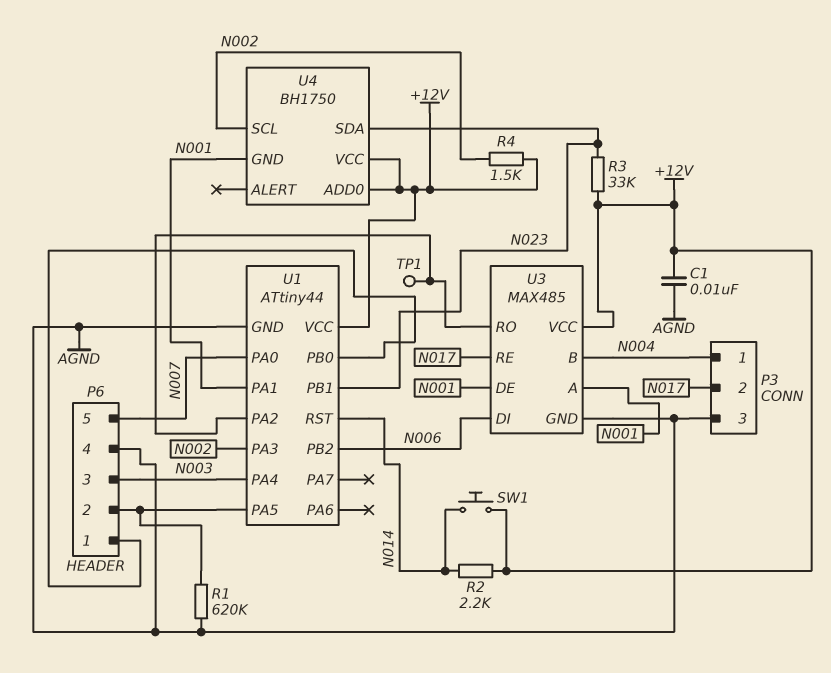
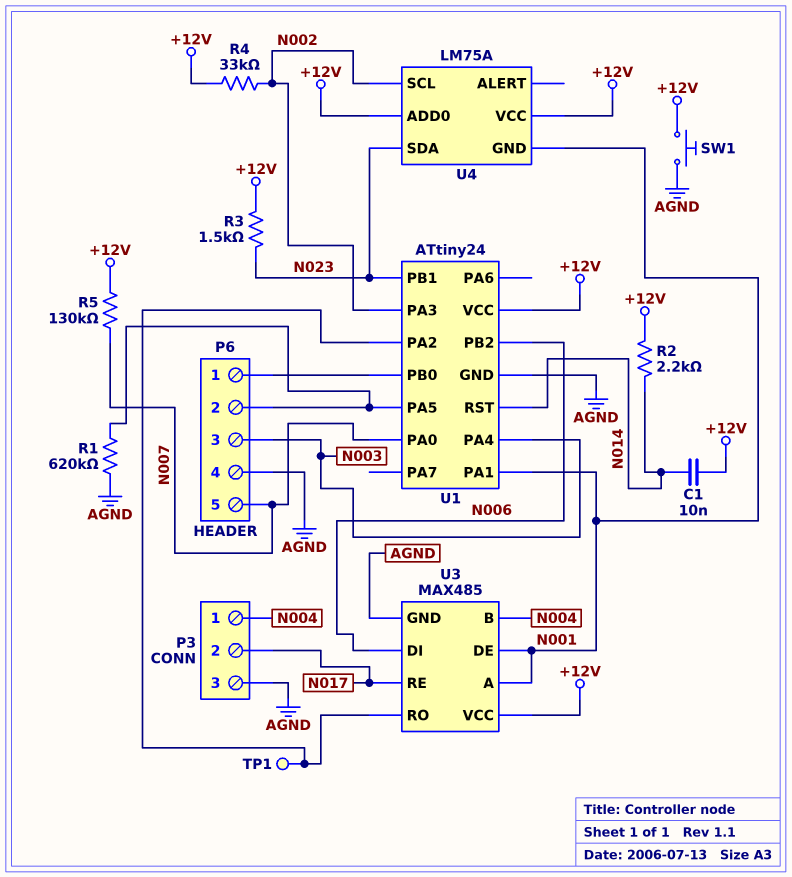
C1: 10nF (+12V, AGND) -> 10nF (+12V, N014)
R3: 33k (+12V, N023) -> 1.5k (+12V, N023)
R4: 1.5k (+12V, N002) -> 33k (+12V, N002)
R5: none -> 130k (+12V, N007)
SW1: button (+12V, N014) -> button (+12V, AGND)
U1: ATtiny44 -> ATtiny24
U4: BH1750 -> LM75A

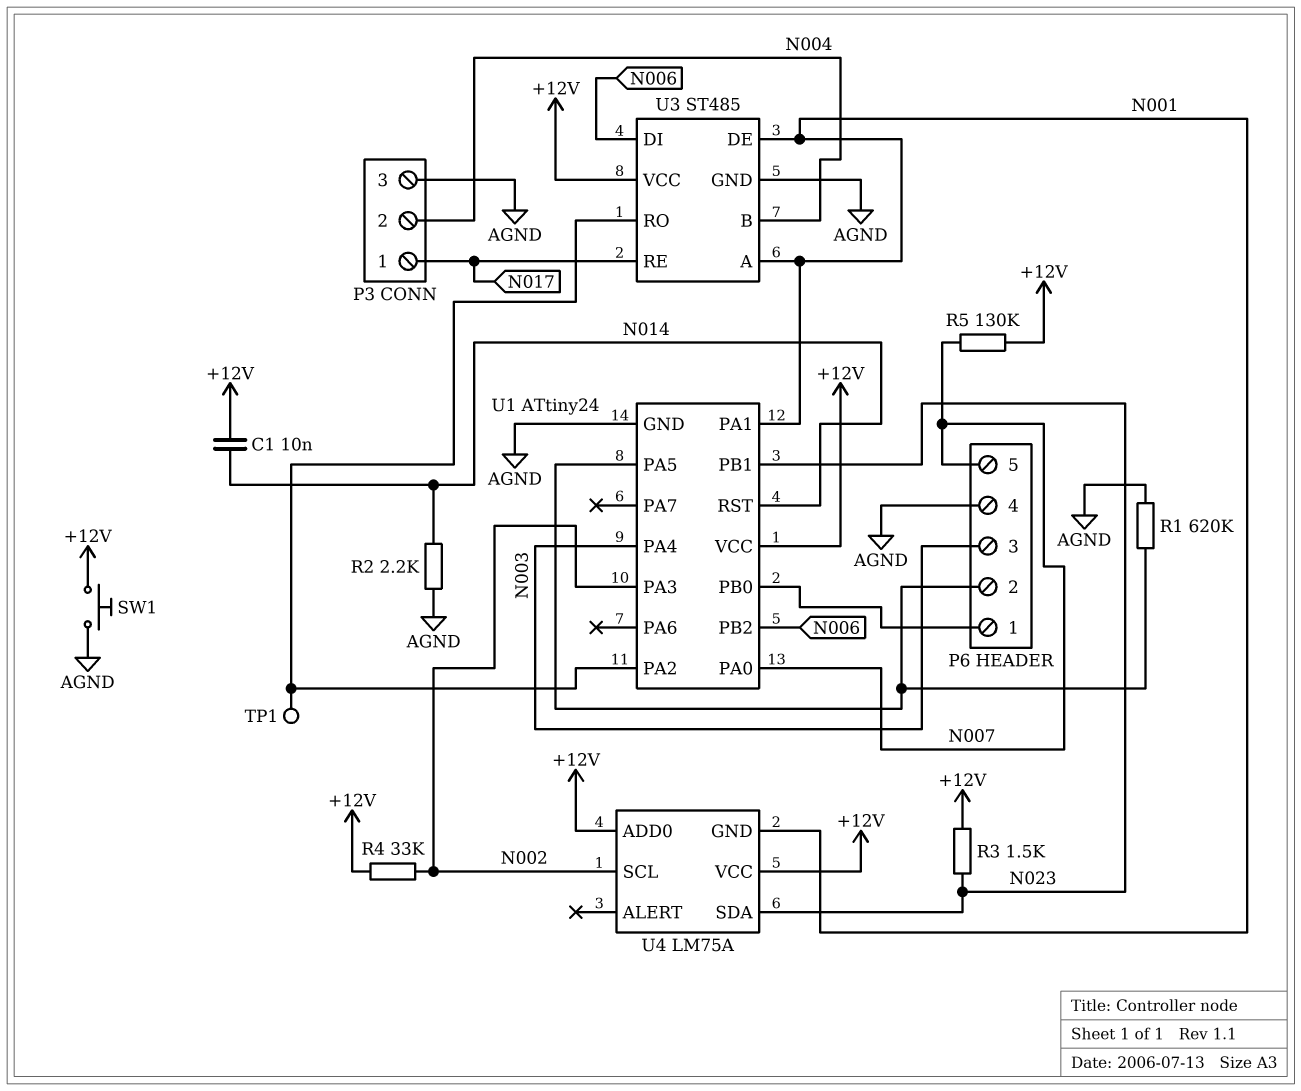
P3 pin 1: N004 -> N017
P3 pin 2: N017 -> N004
R2: 2.2k (+12V, N014) -> 2.2k (AGND, N014)
U3: MAX485 -> ST485

